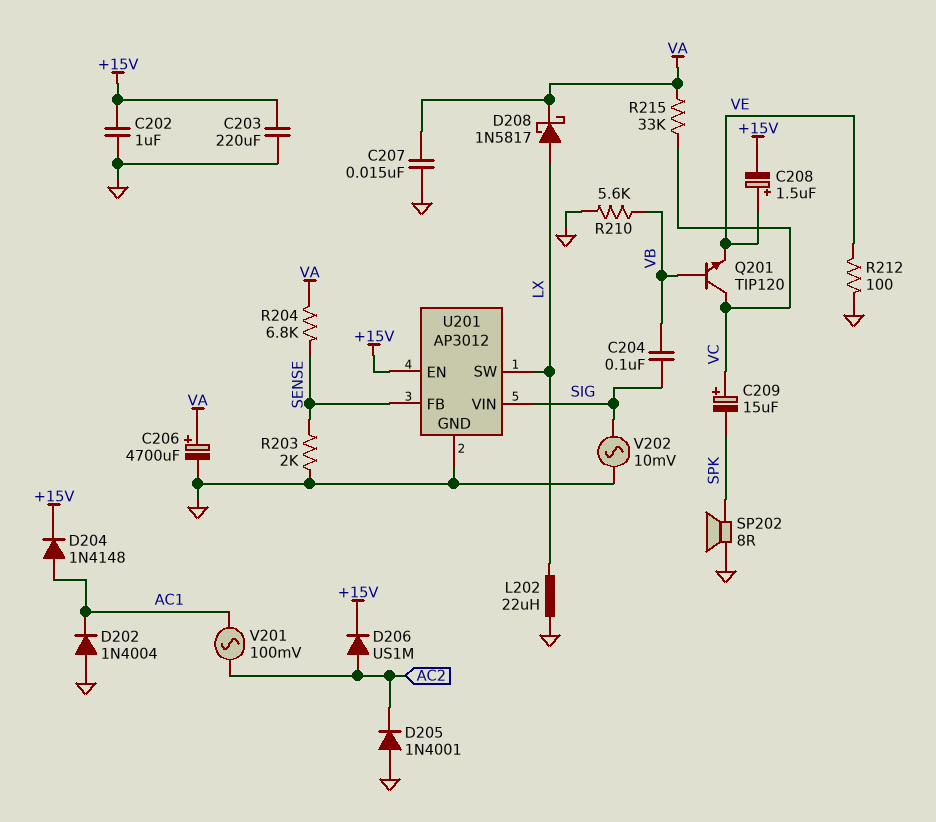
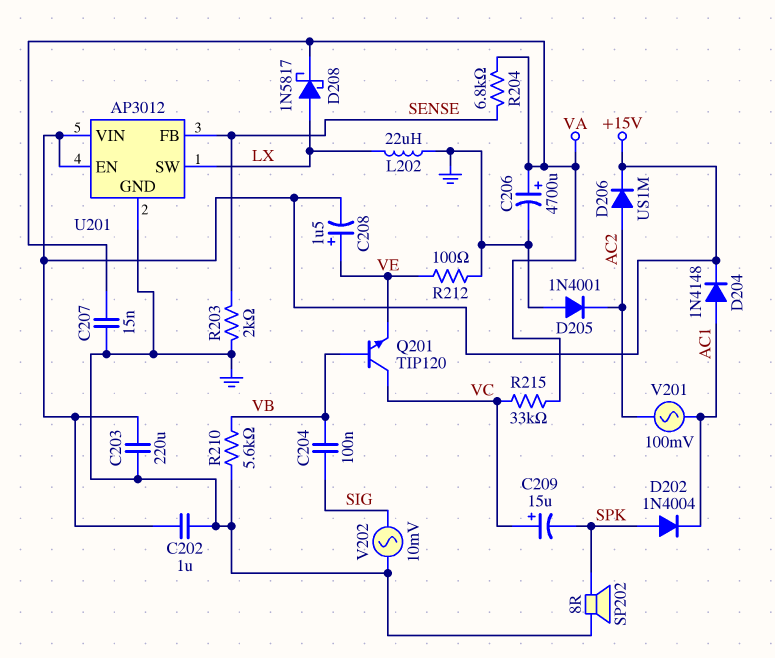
D202: diode 1N4004 (A GND, K AC1) -> diode 1N4004 (A SPK, K AC1)
U201 pin VIN: SIG -> +15V

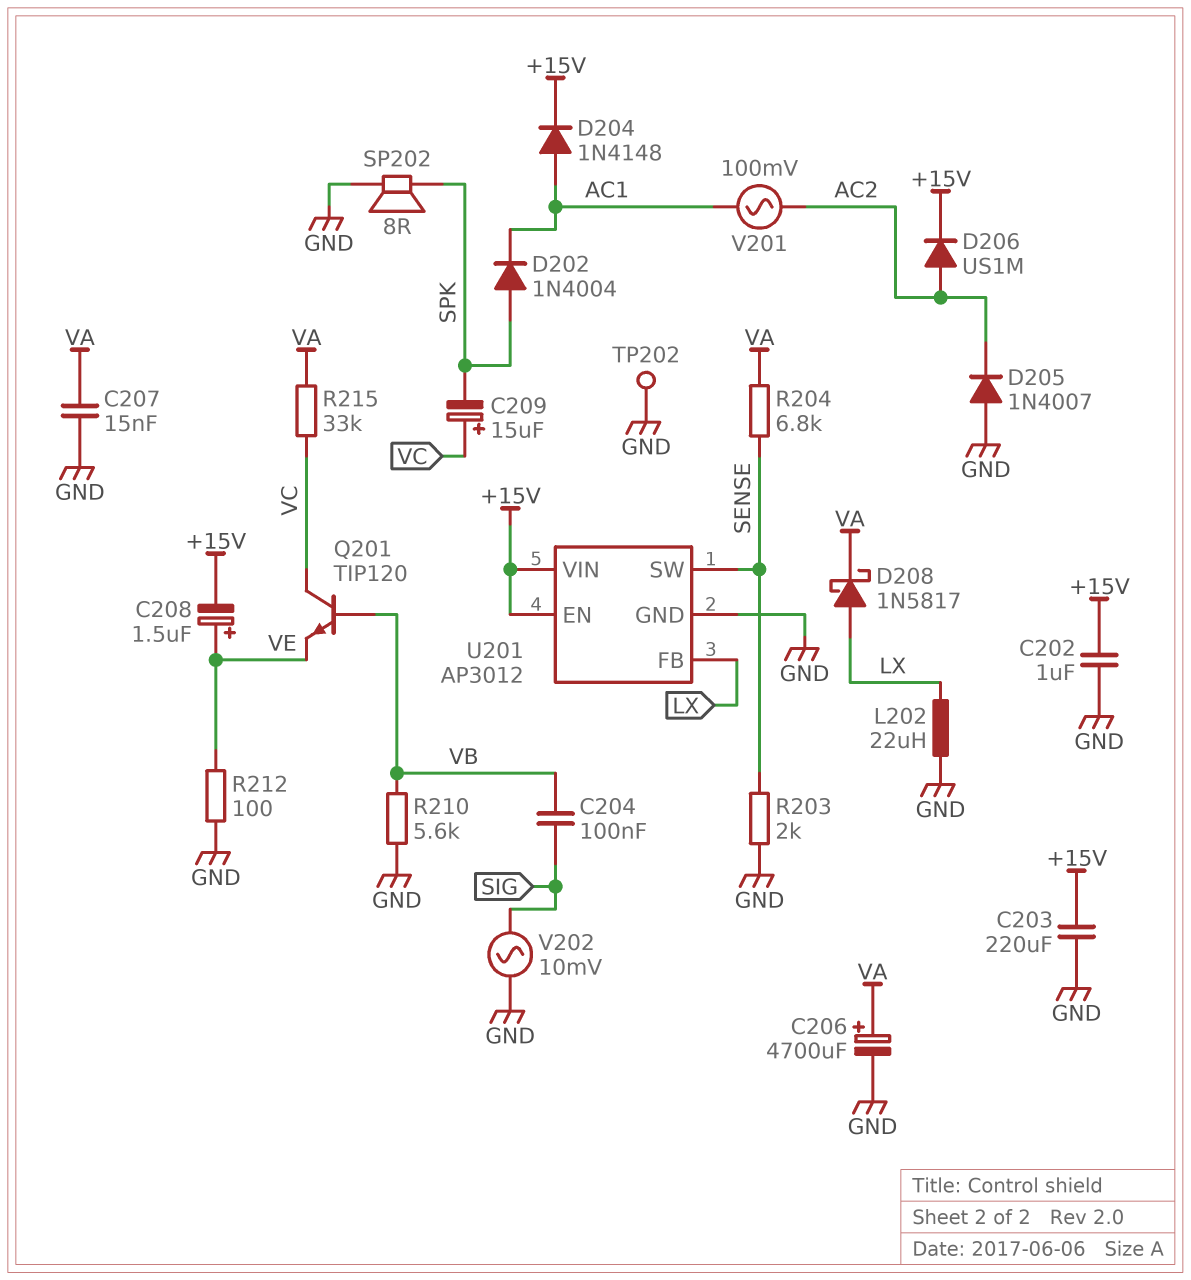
D205: diode 1N4001 (A GND, K AC2) -> diode 1N4007 (A GND, K AC2)
TP202: none -> test point (GND)
U201 pin FB: SENSE -> LX
U201 pin SW: LX -> SENSE

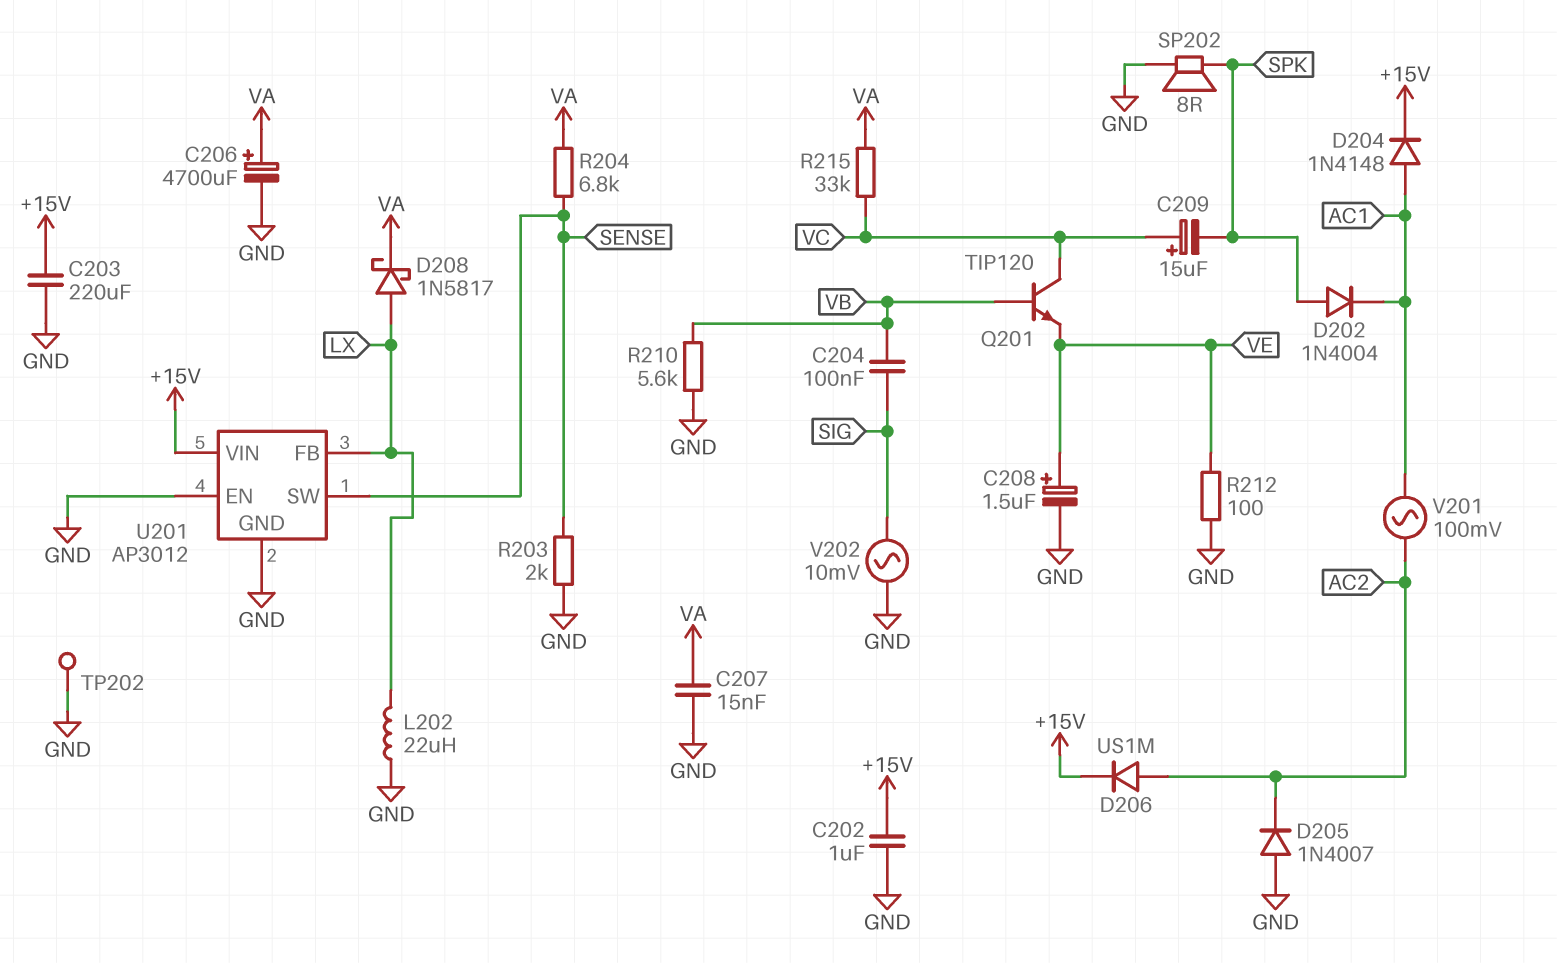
C208: 1.5uF (plus VE, minus +15V) -> 1.5uF (plus VE, minus GND)
U201 pin EN: +15V -> GND

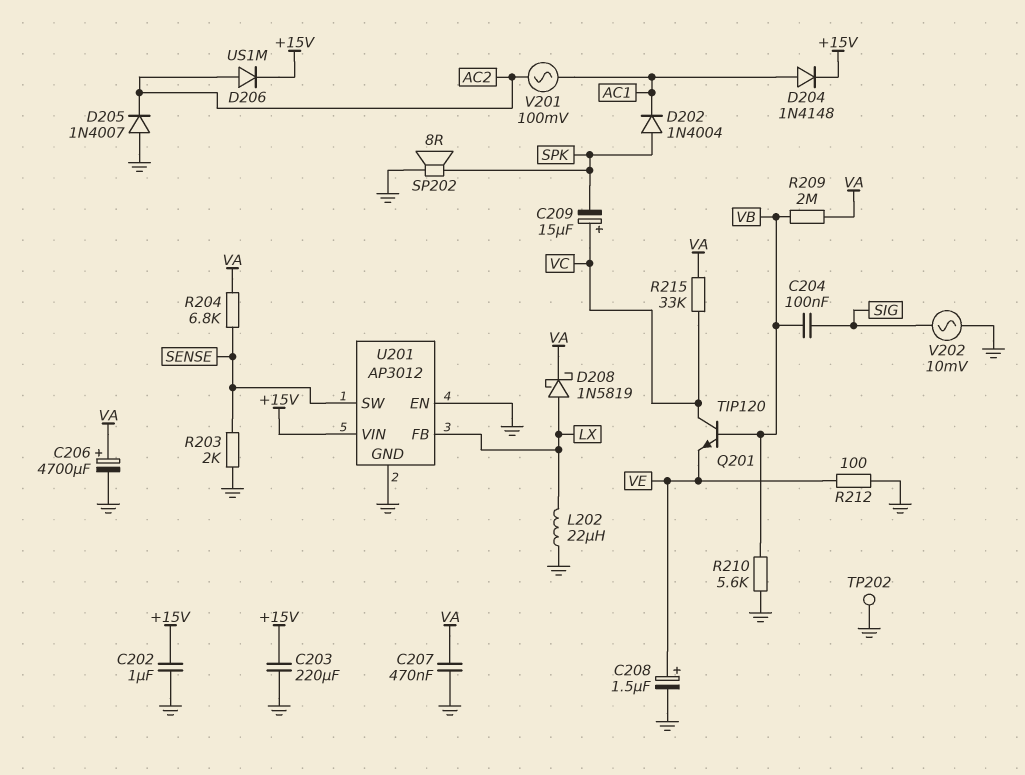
C207: 15nF (GND, VA) -> 470nF (GND, VA)
D208: schottky 1N5817 (A LX, K VA) -> schottky 1N5819 (A LX, K VA)
R209: none -> 2M (VA, VB)

